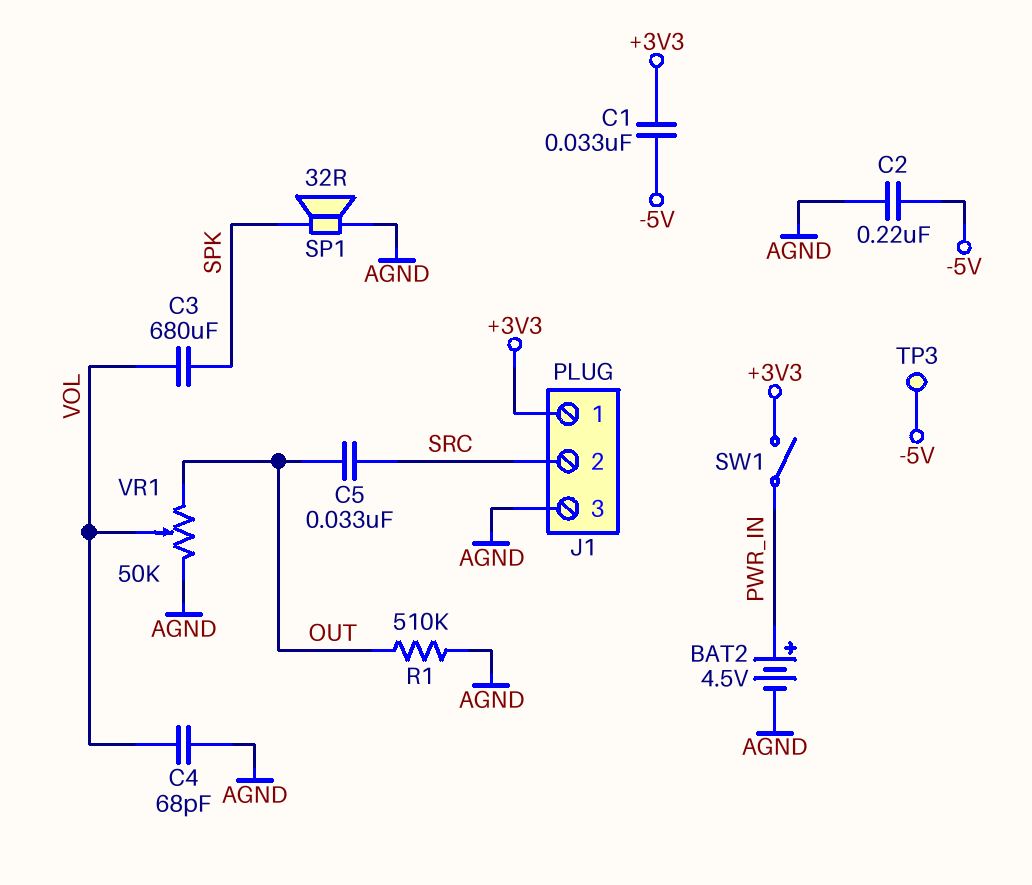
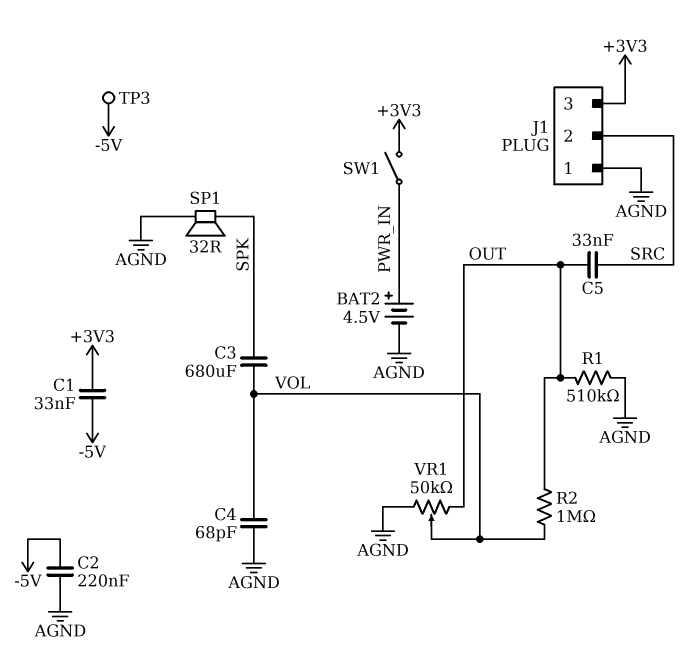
J1 pin 1: +3V3 -> AGND
J1 pin 3: AGND -> +3V3
R2: none -> 1M (OUT, VOL)

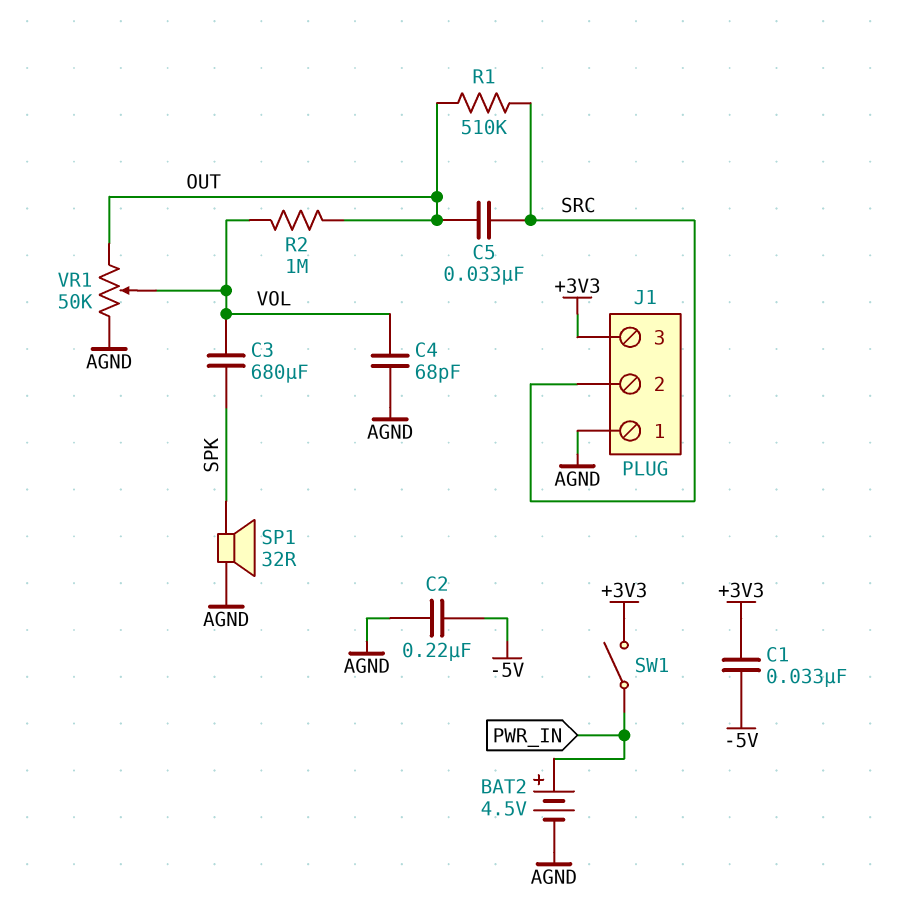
R1: 510k (AGND, OUT) -> 510k (OUT, SRC)
TP3: test point (-5V) -> none

